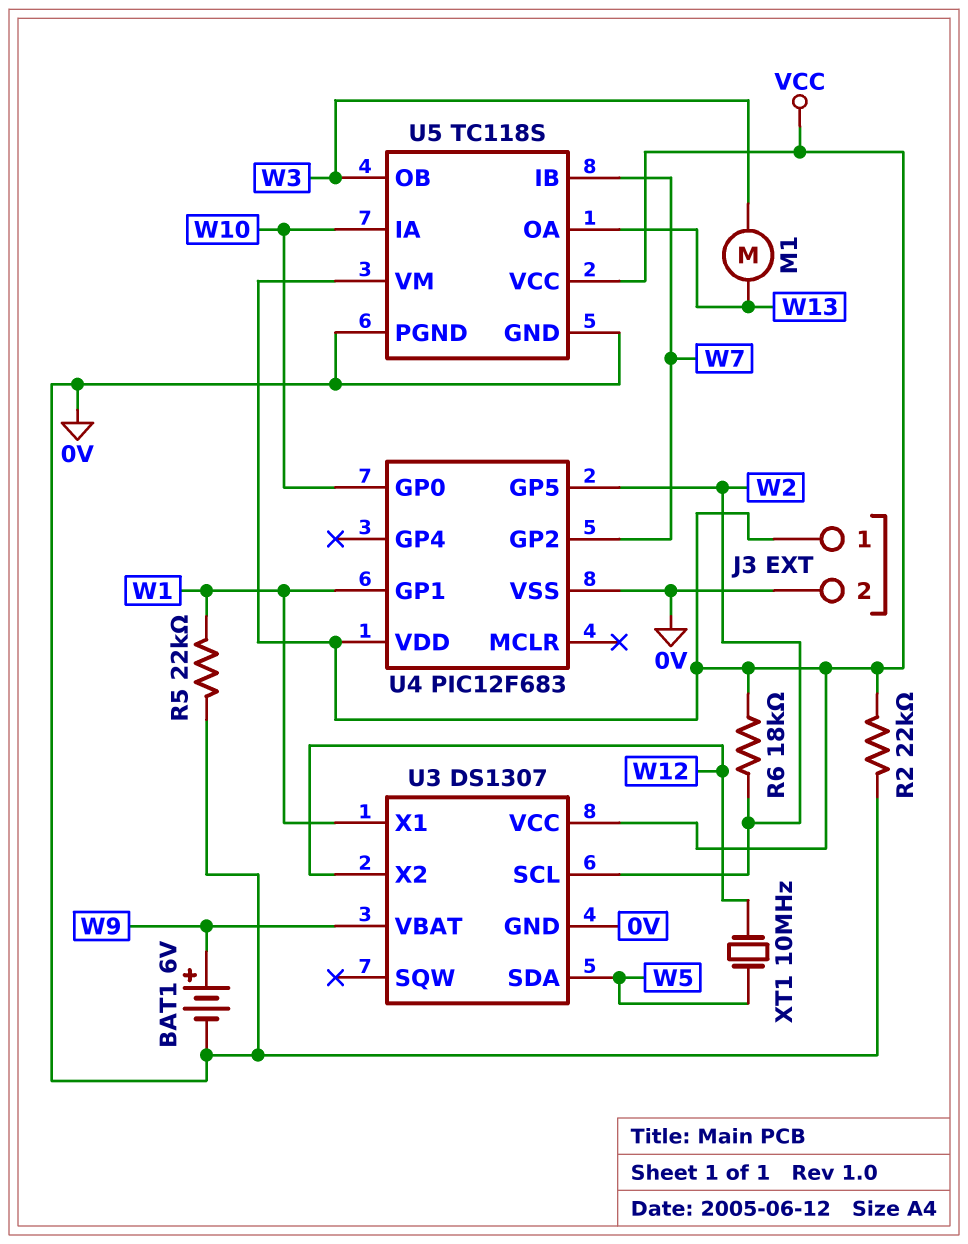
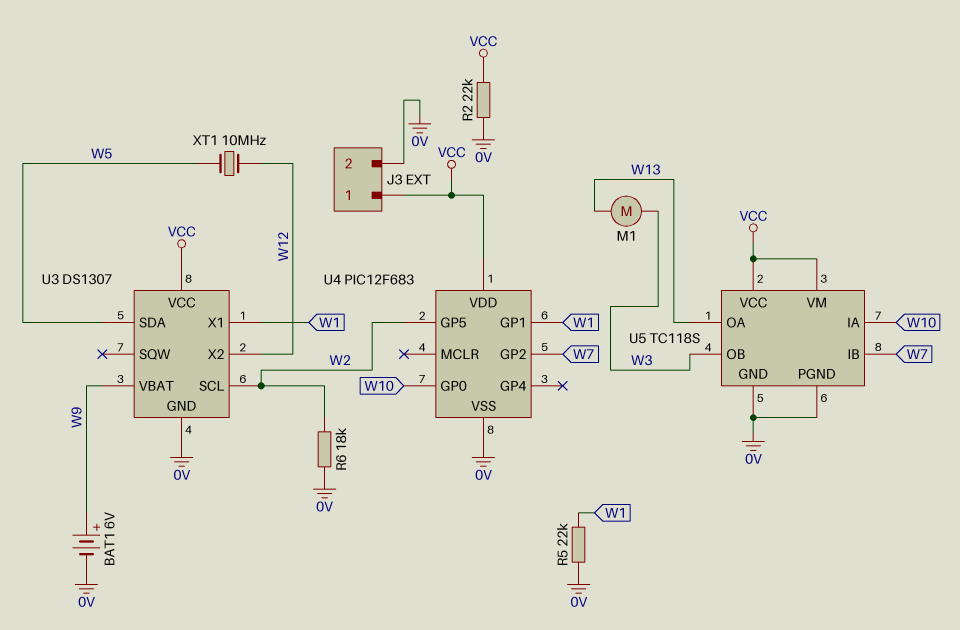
R6: 18k (VCC, W2) -> 18k (0V, W2)

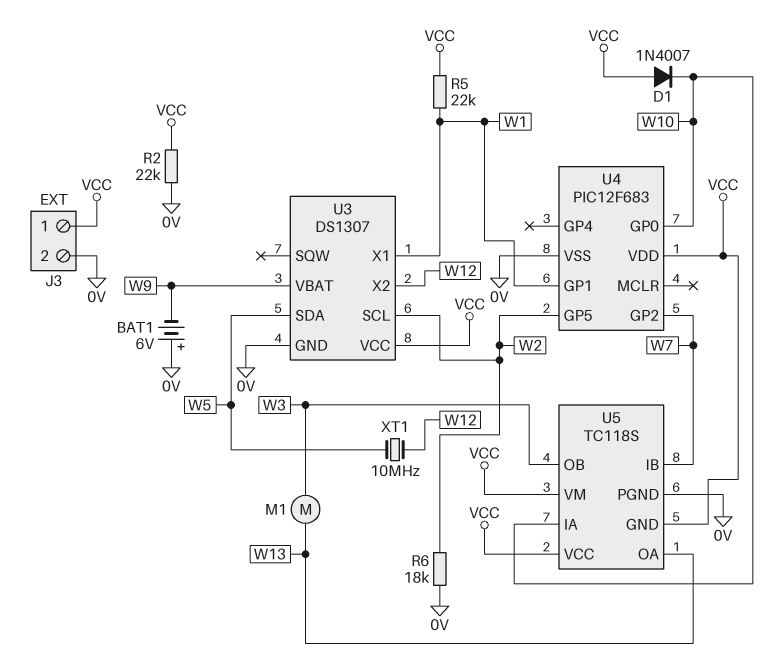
BAT1: 6V (plus W9, minus 0V) -> 6V (plus 0V, minus W9)
D1: none -> diode 1N4007 (A VCC, K W10)
R5: 22k (0V, W1) -> 22k (VCC, W1)
U5 pin GND: 0V -> VCC

